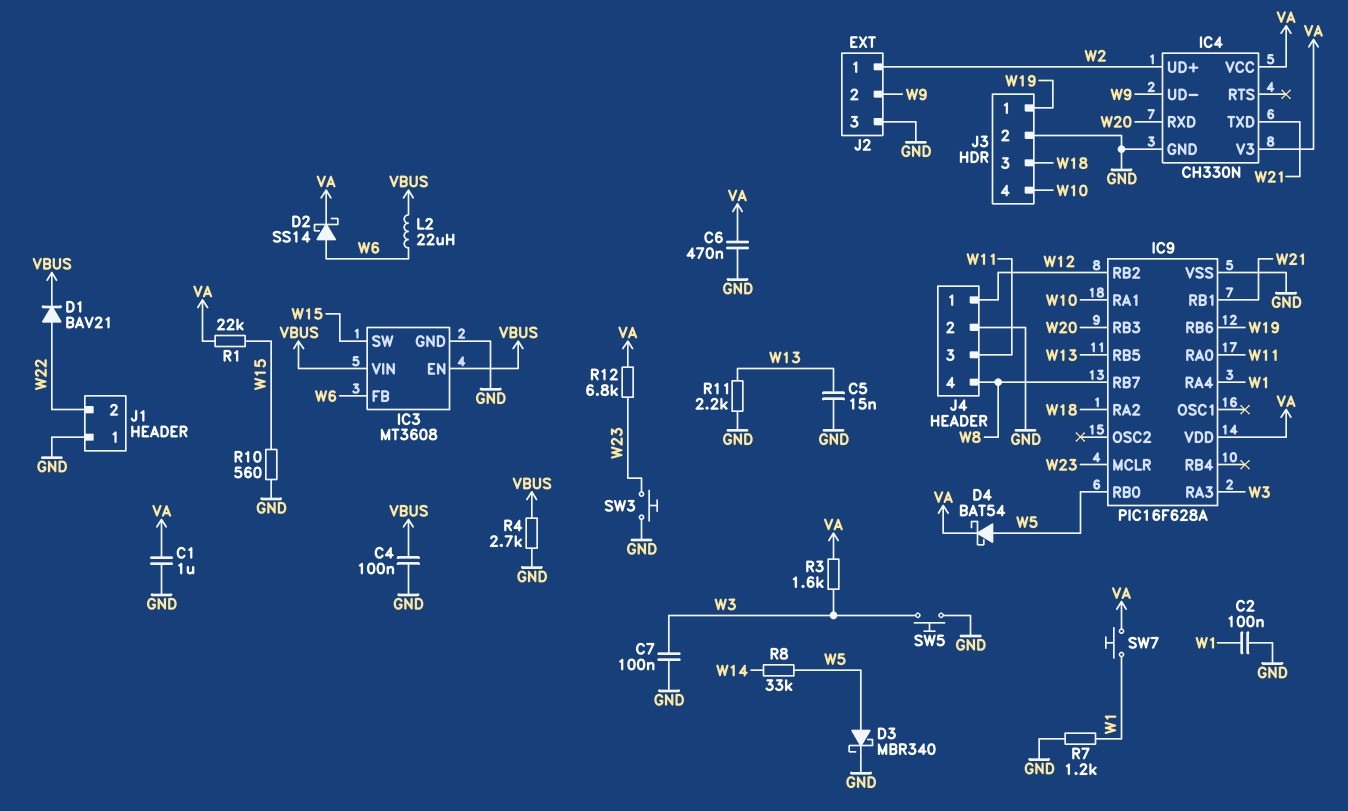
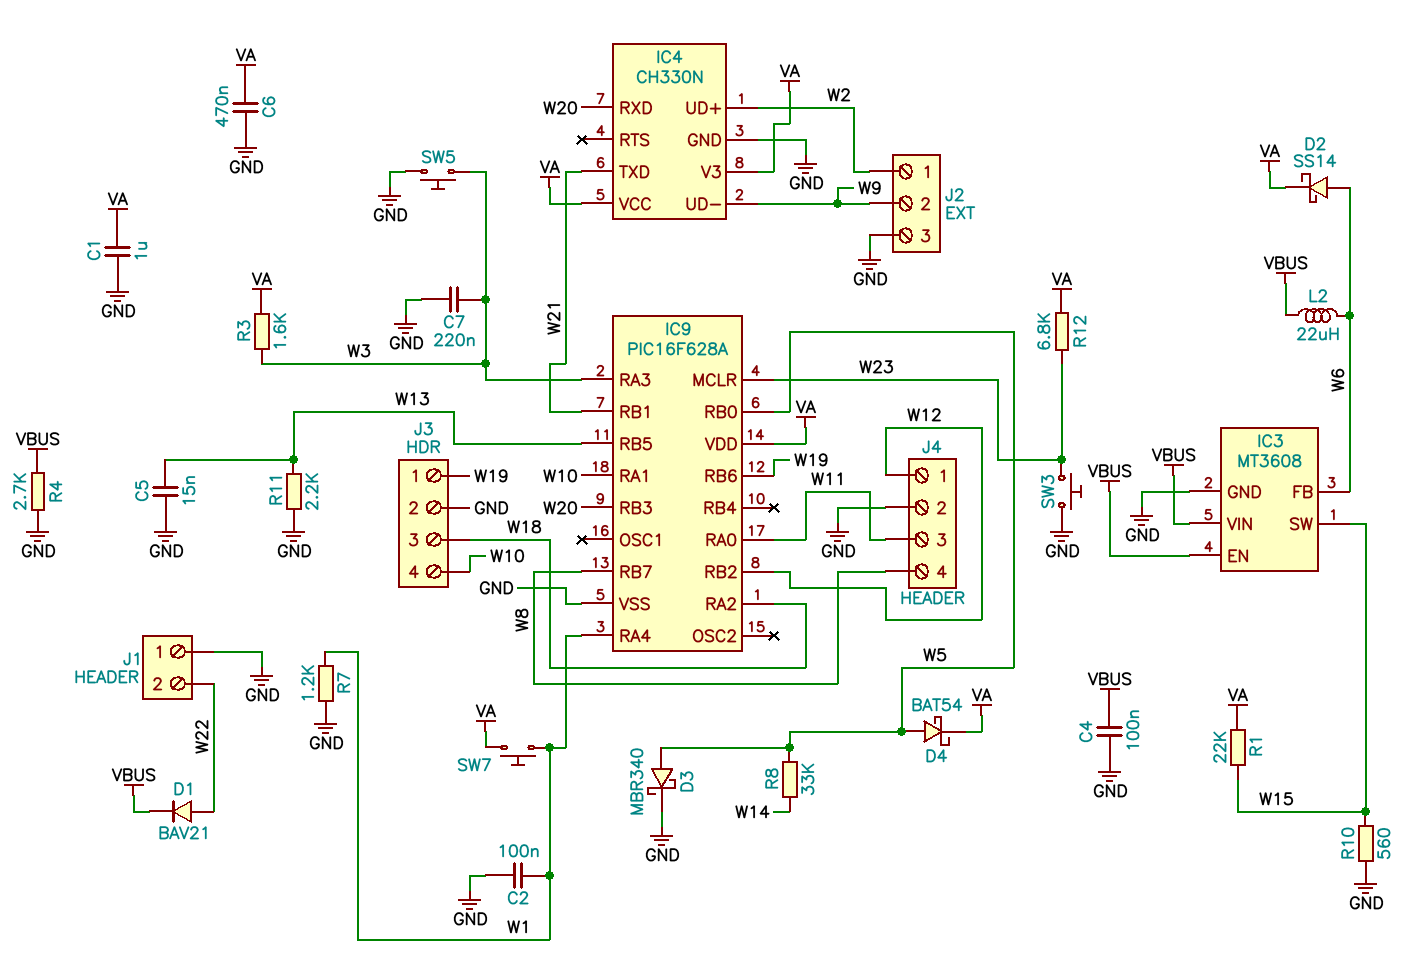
C7: 100nF (GND, W3) -> 220nF (GND, W3)

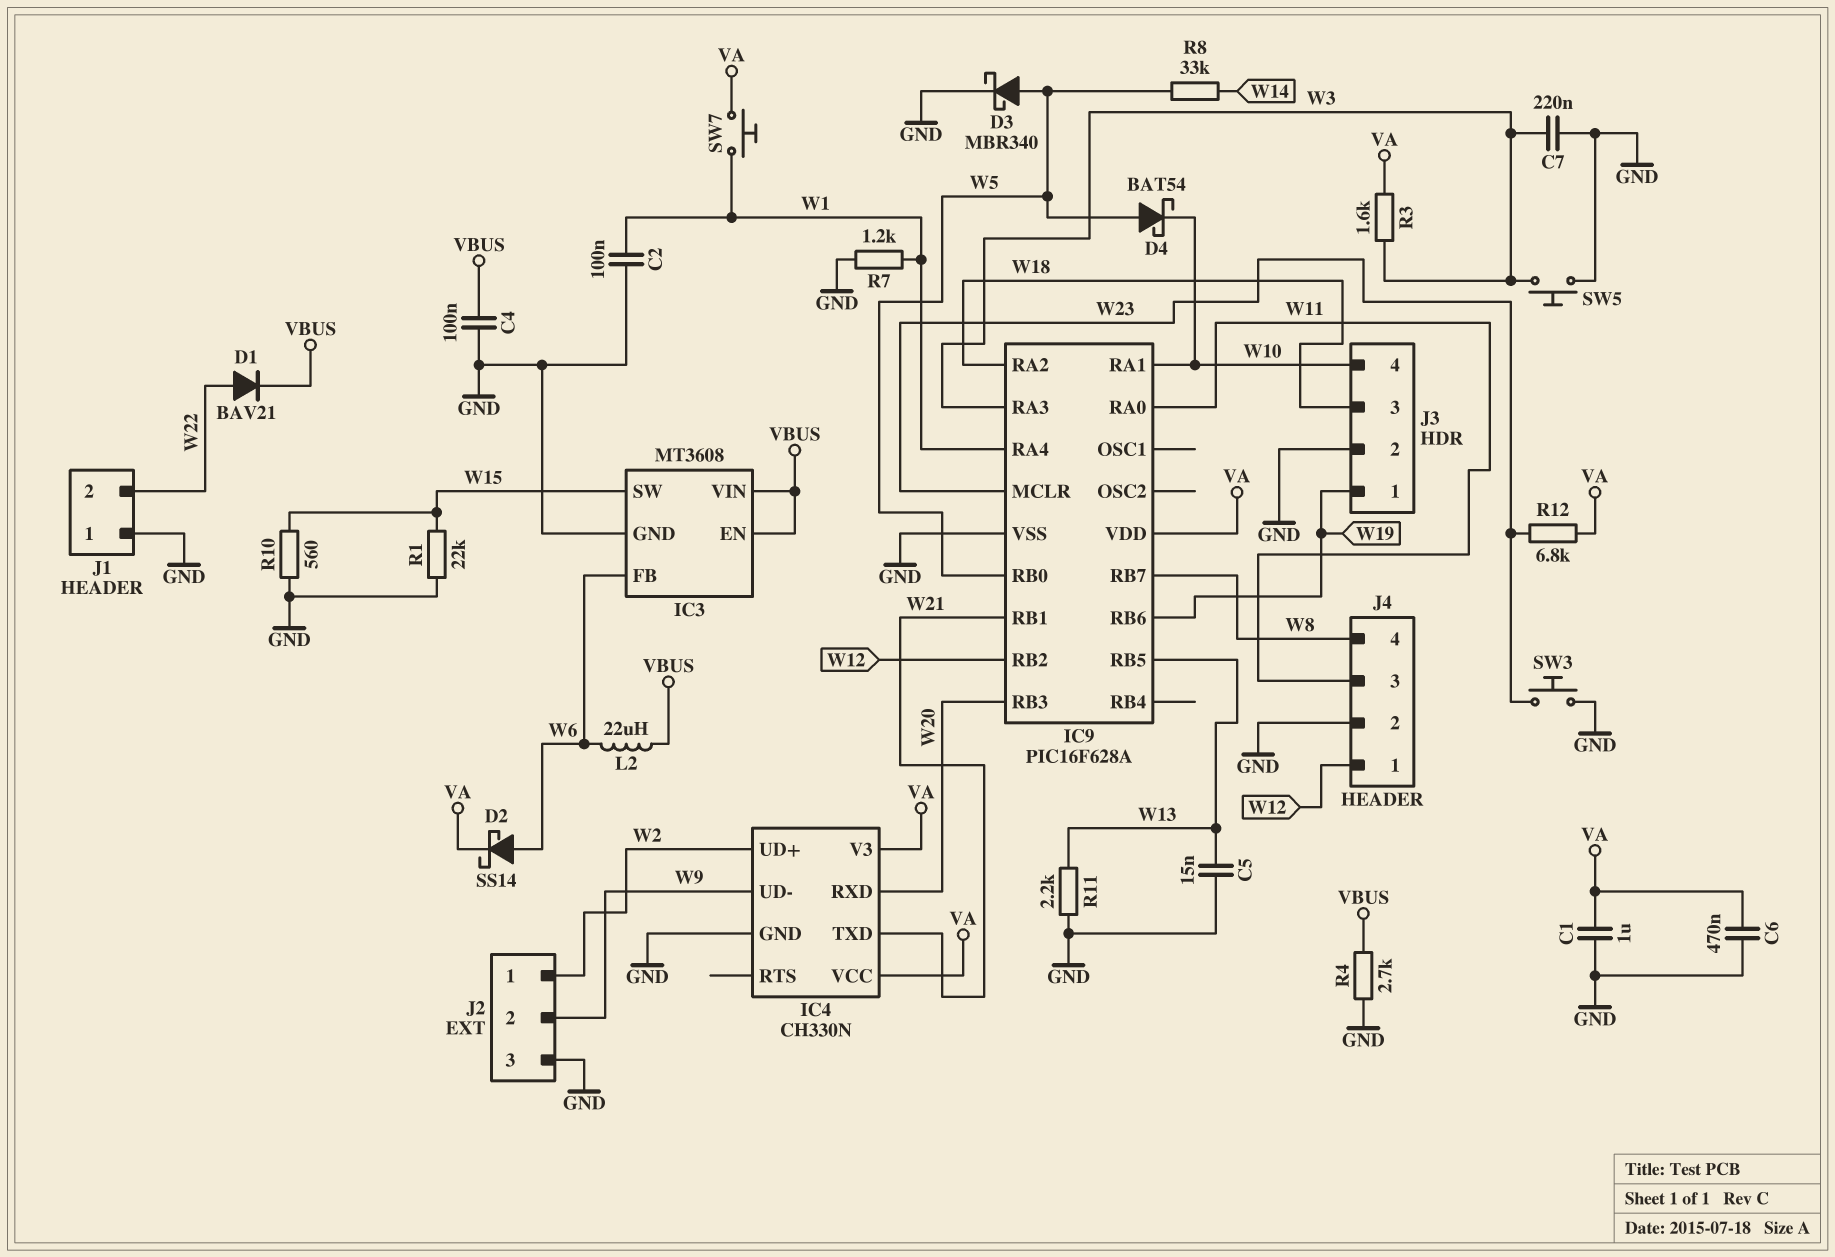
D4: schottky BAT54 (A W5, K VA) -> schottky BAT54 (A W5, K W10)
R1: 22k (VA, W15) -> 22k (GND, W15)

